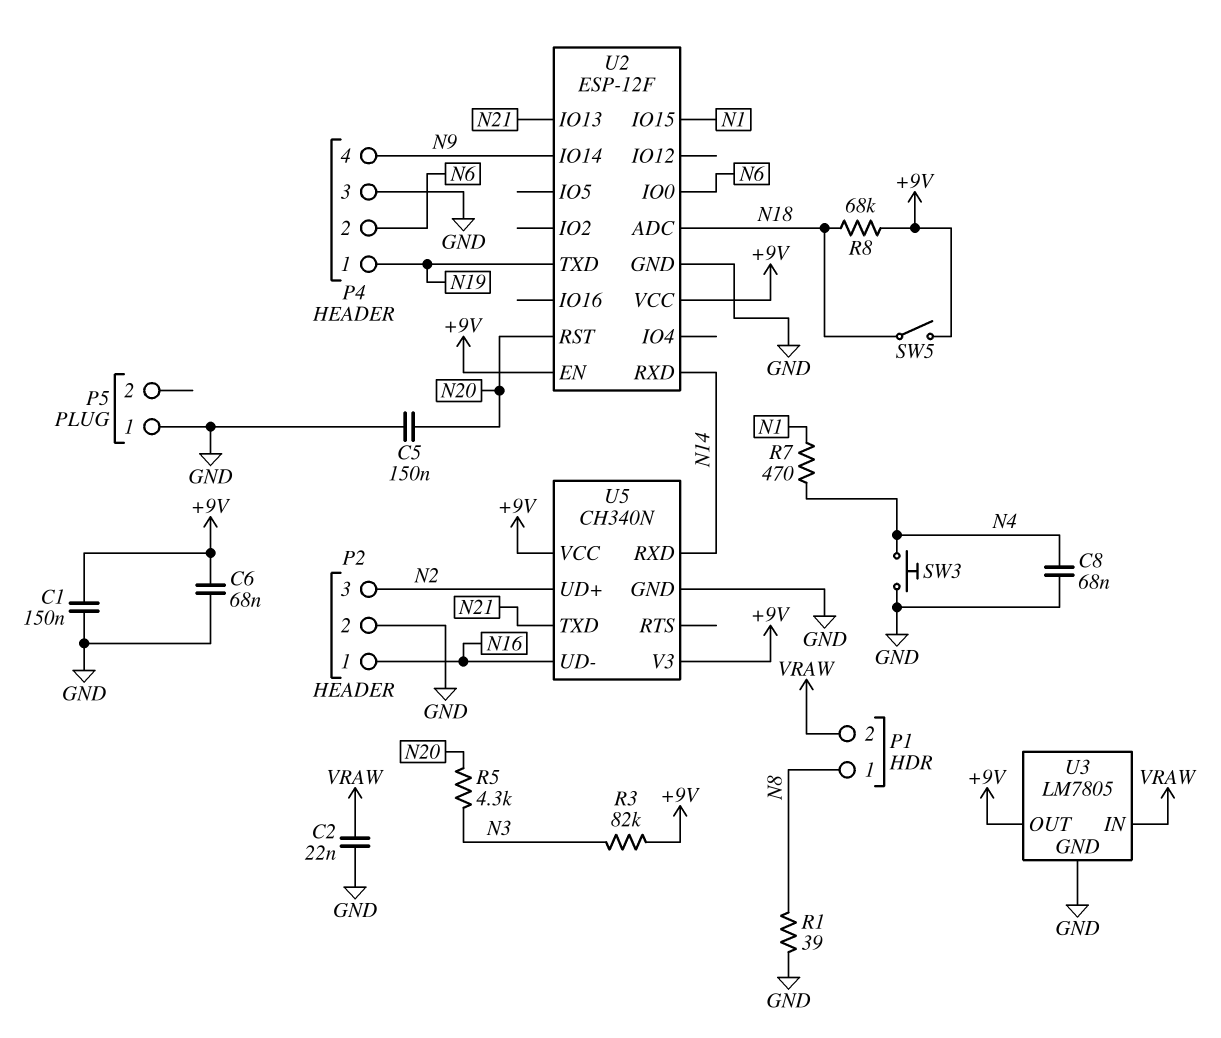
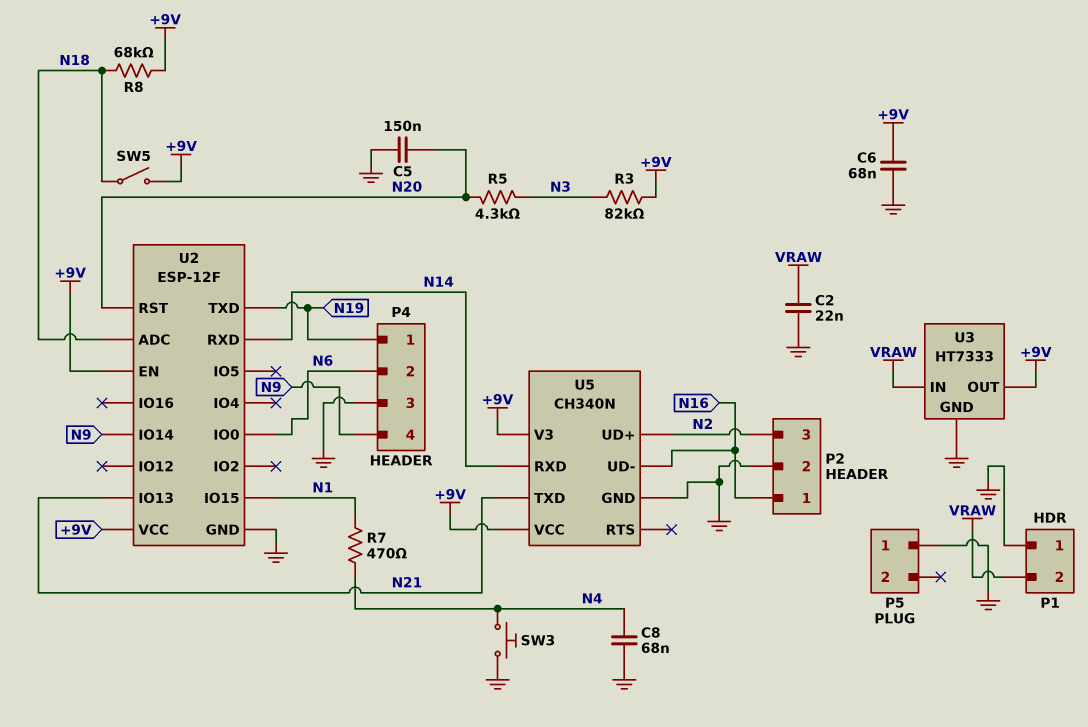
C1: 150nF (+9V, GND) -> none
P1 pin 1: N8 -> GND
R1: 39 (GND, N8) -> none
U3: LM7805 -> HT7333

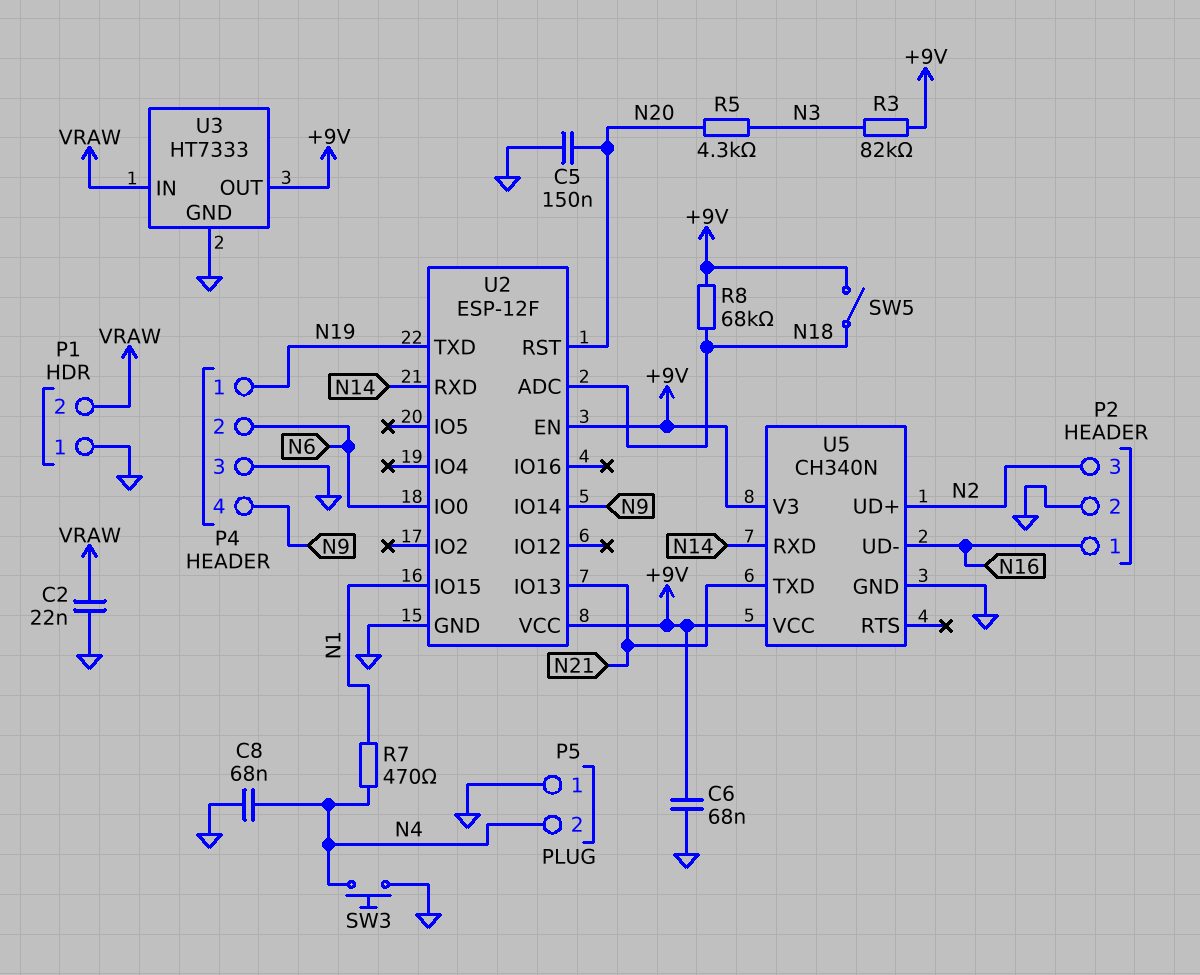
P5 pin 2: none -> N4

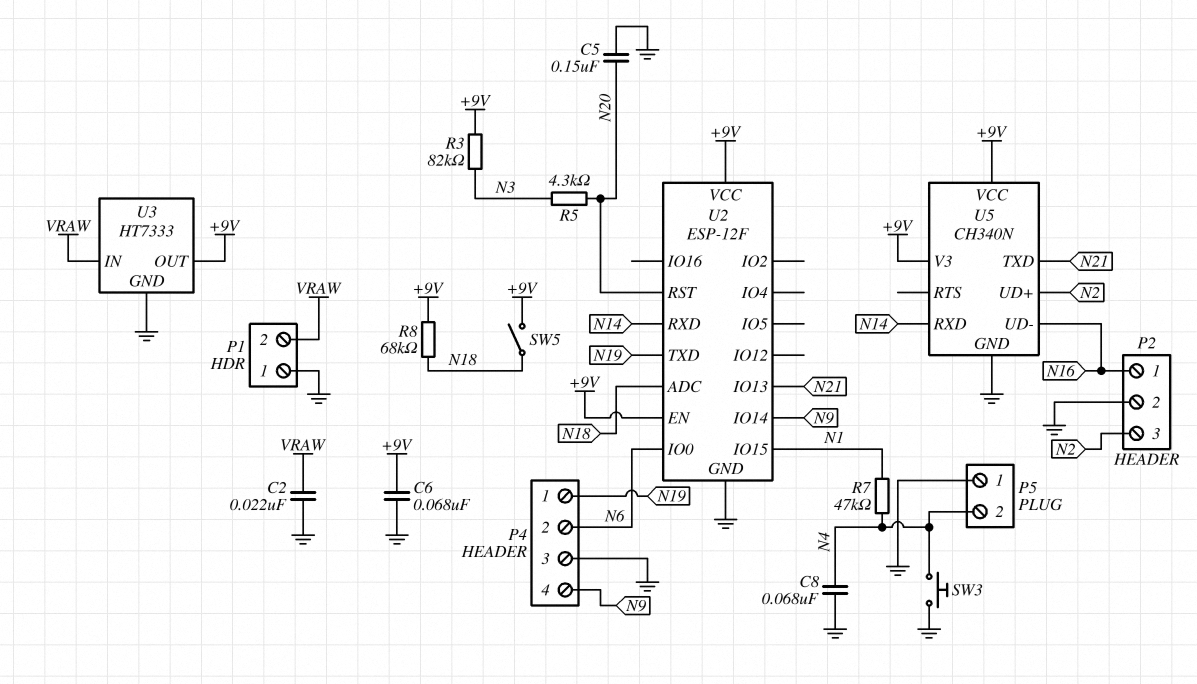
R7: 470 (N1, N4) -> 47k (N1, N4)

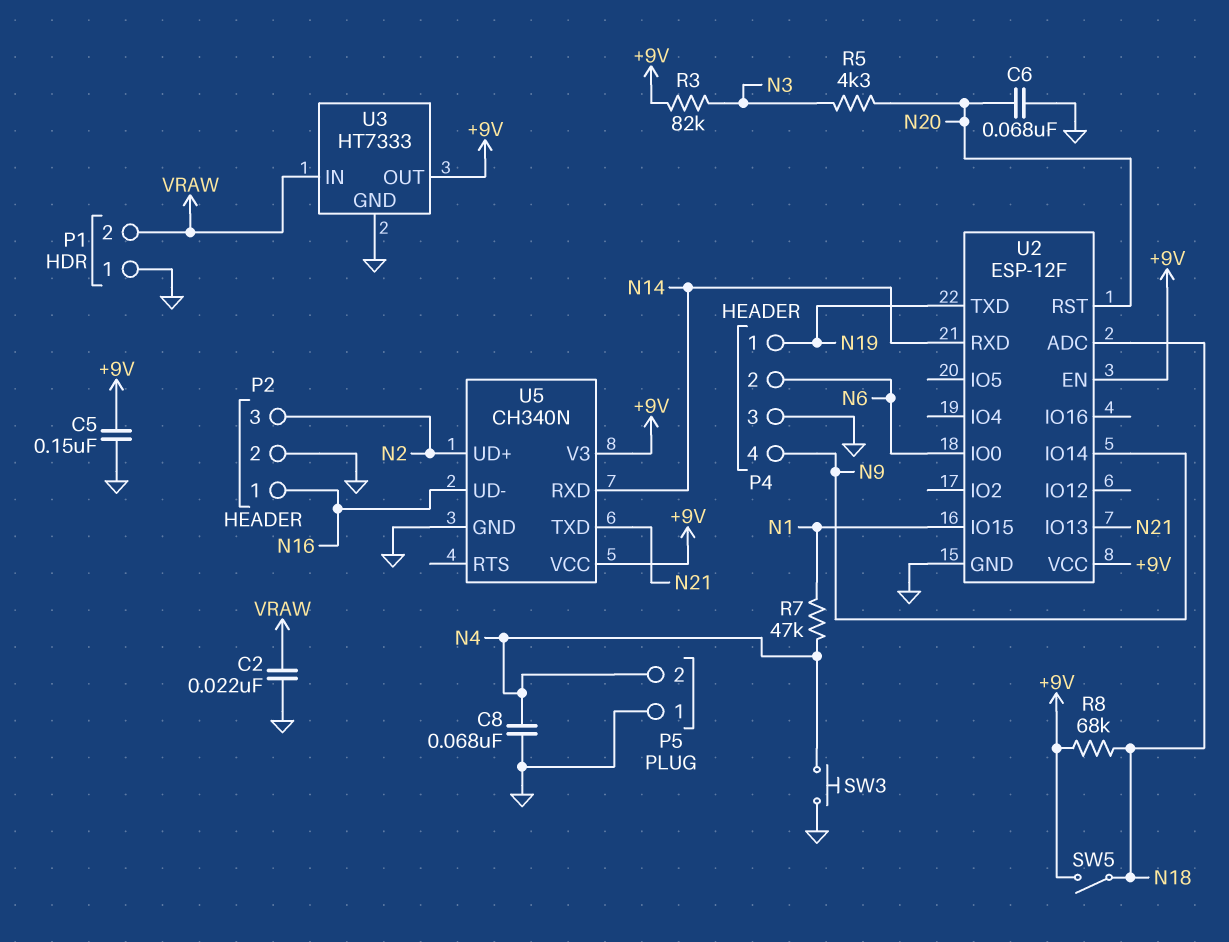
C5: 150nF (GND, N20) -> 150nF (+9V, GND)
C6: 68nF (+9V, GND) -> 68nF (GND, N20)

